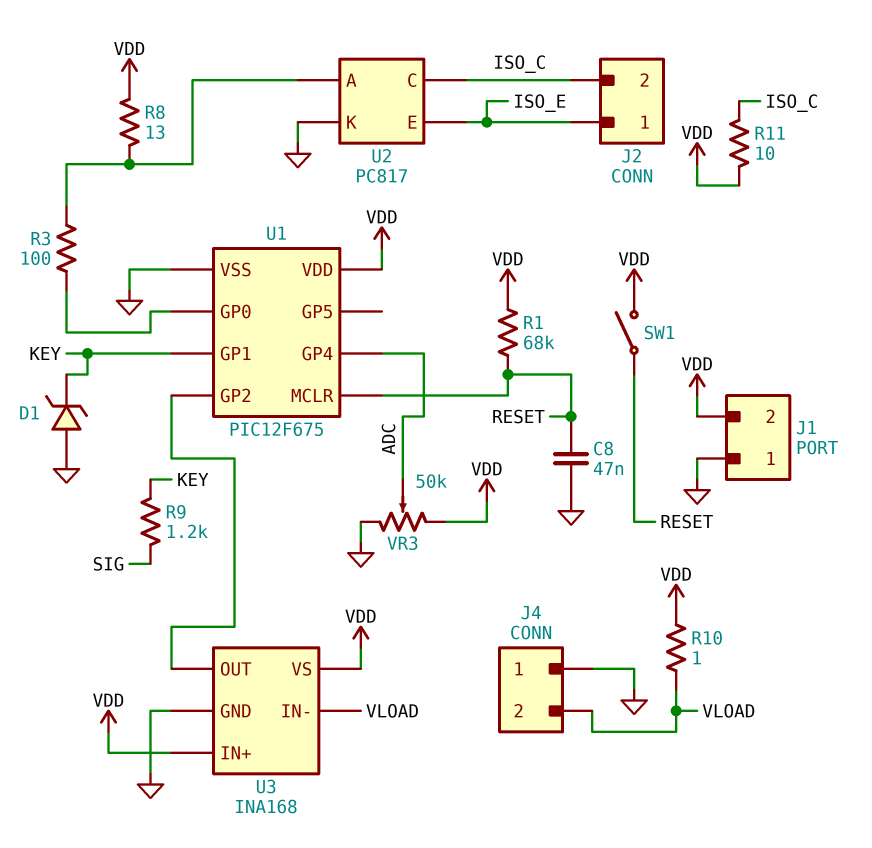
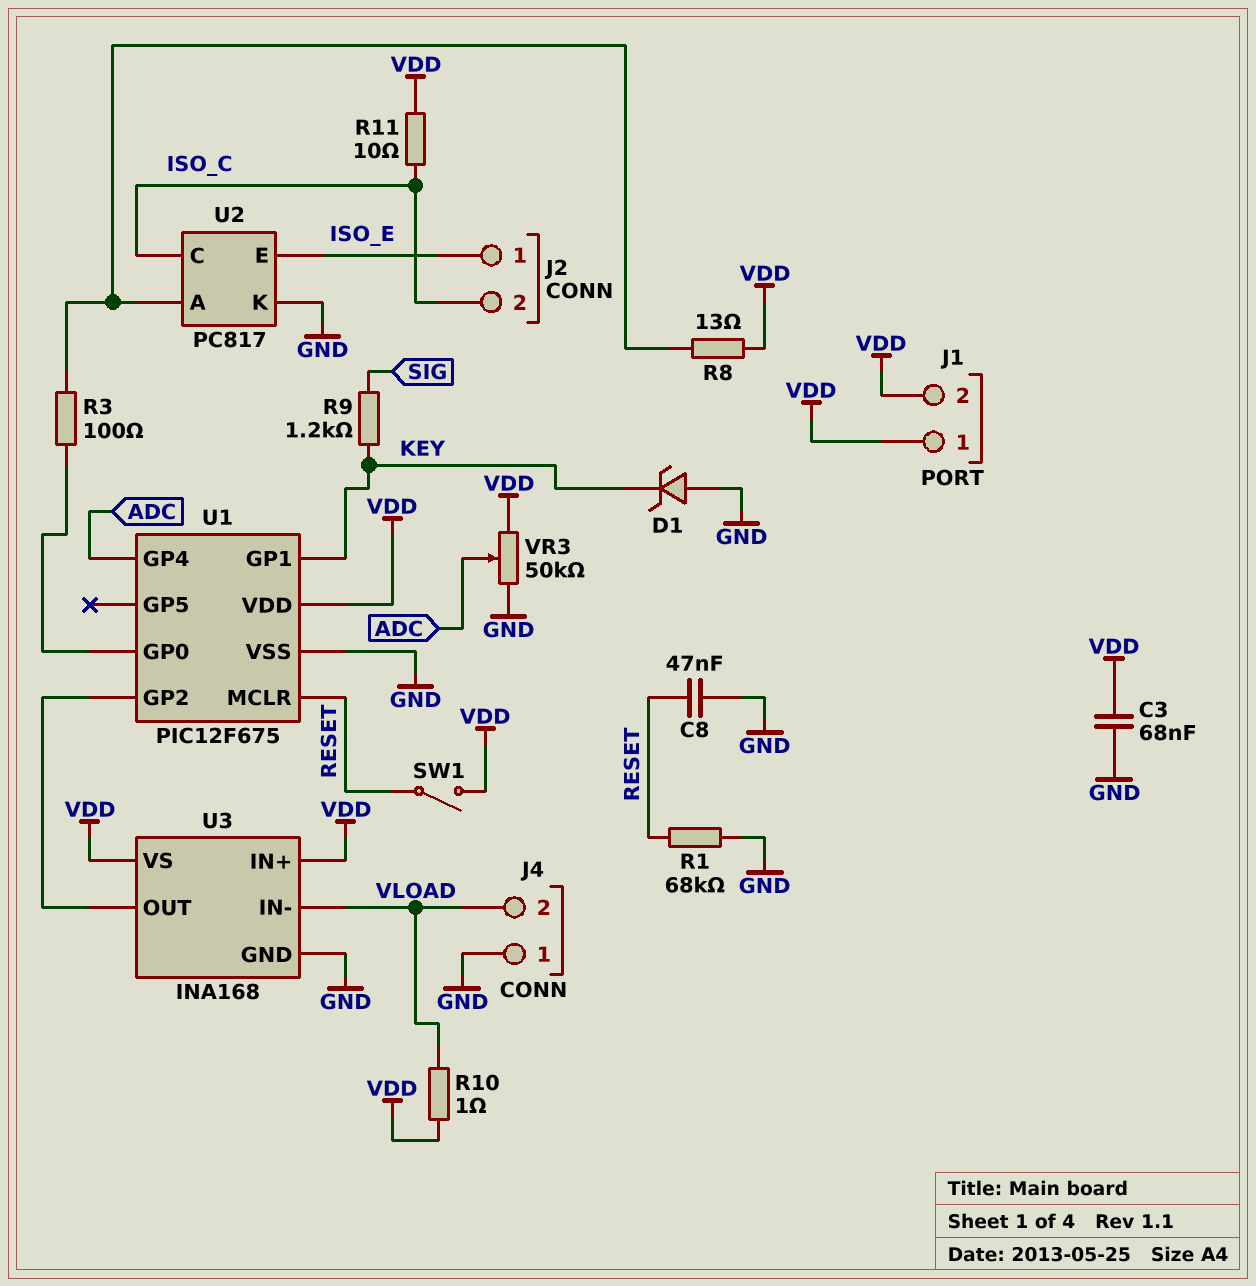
C3: none -> 68nF (GND, VDD)
J1 pin 1: GND -> VDD
R1: 68k (RESET, VDD) -> 68k (GND, RESET)

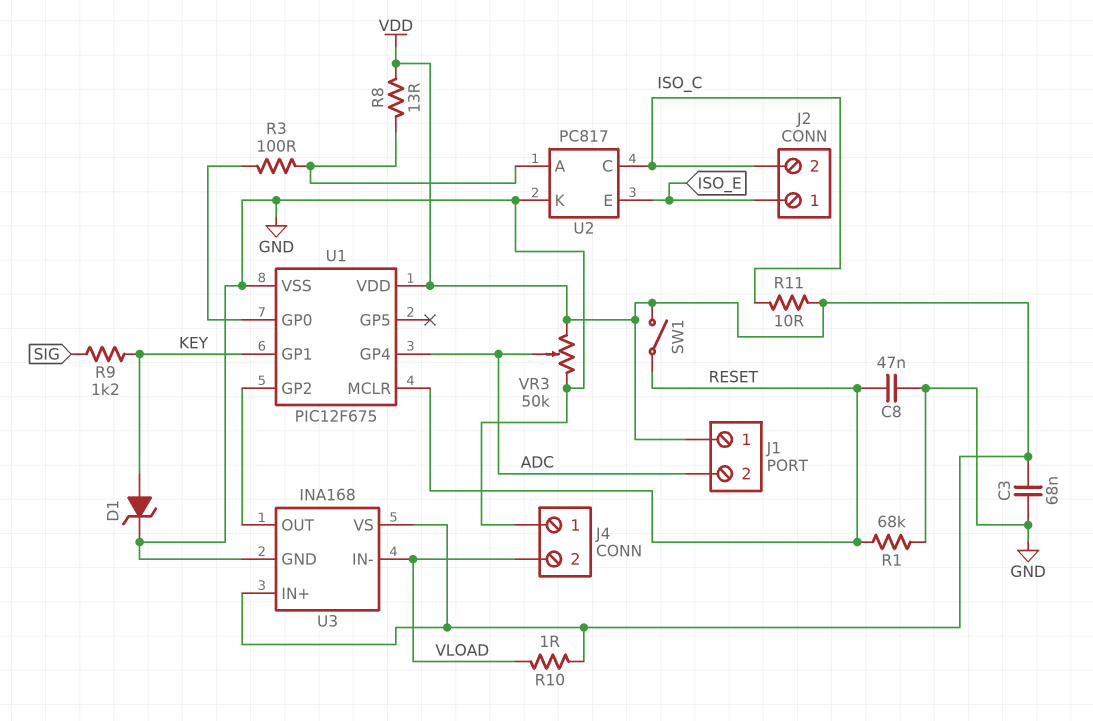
D1: zener (A GND, K KEY) -> zener (A KEY, K GND)
J1 pin 2: VDD -> ADC

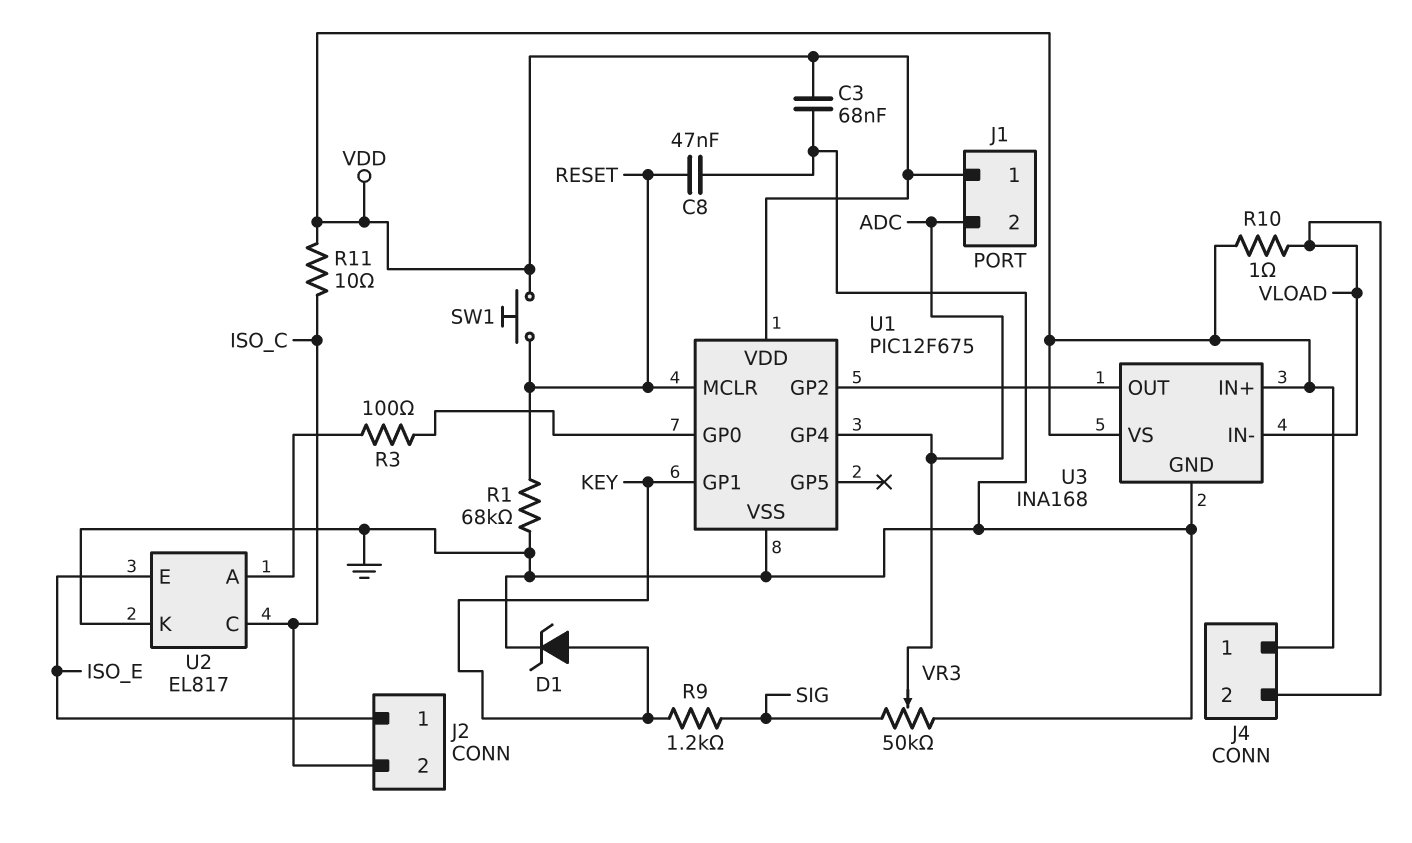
J4 pin 1: GND -> VDD
R8: 13 (U2/A, VDD) -> none
SW1: switch (RESET, VDD) -> button (RESET, VDD)
U2: PC817 -> EL817
VR3: 50k (GND, VDD, wiper ADC) -> 50k (GND, SIG, wiper ADC)

